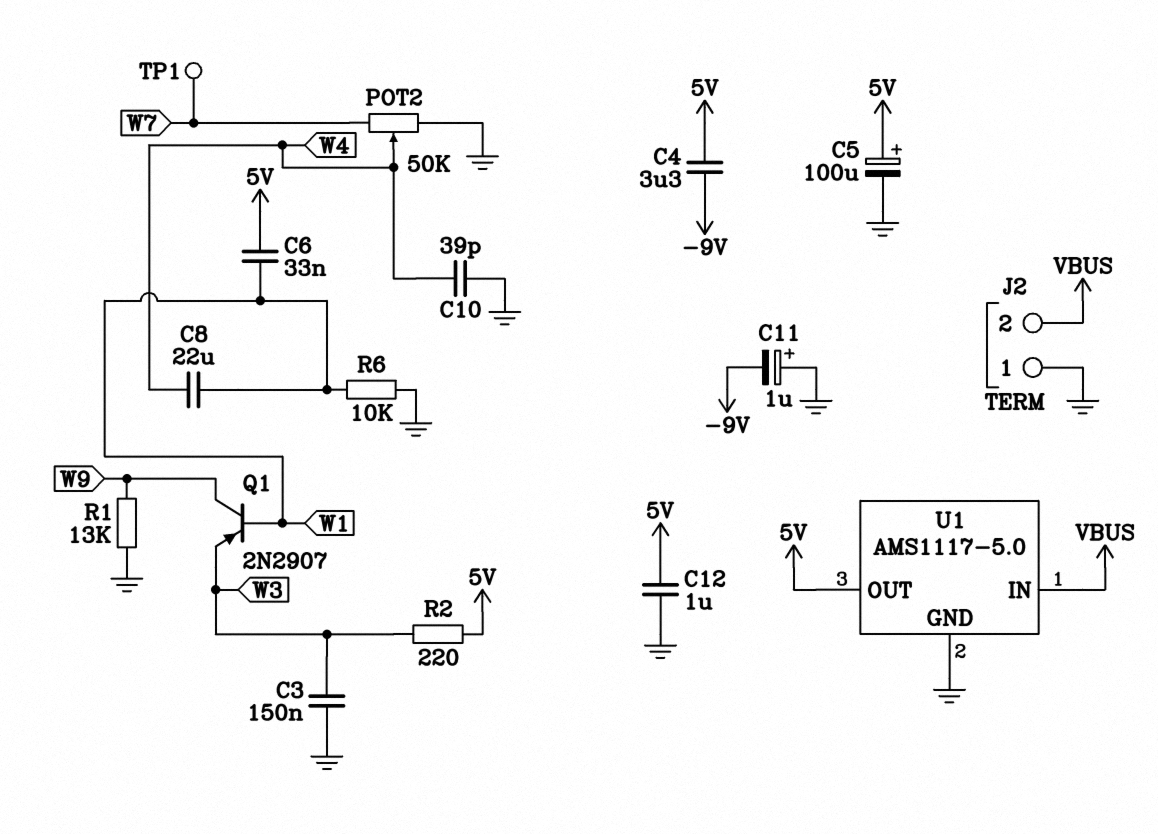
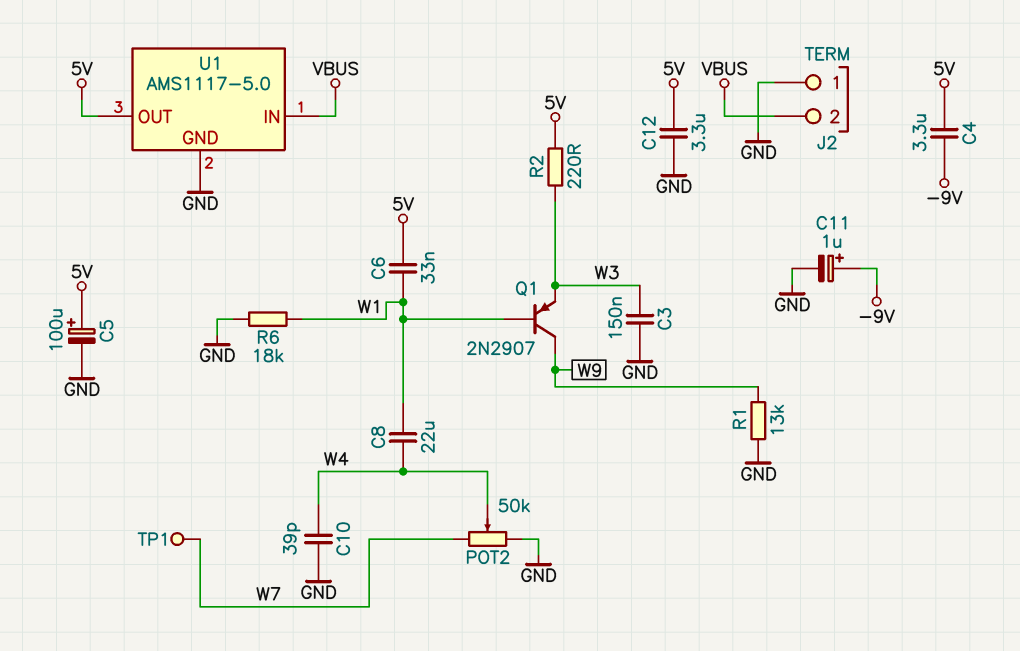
C11: 1uF (plus GND, minus -9V) -> 1uF (plus -9V, minus GND)
C12: 1uF (5V, GND) -> 3.3uF (5V, GND)
R6: 10k (GND, W1) -> 18k (GND, W1)

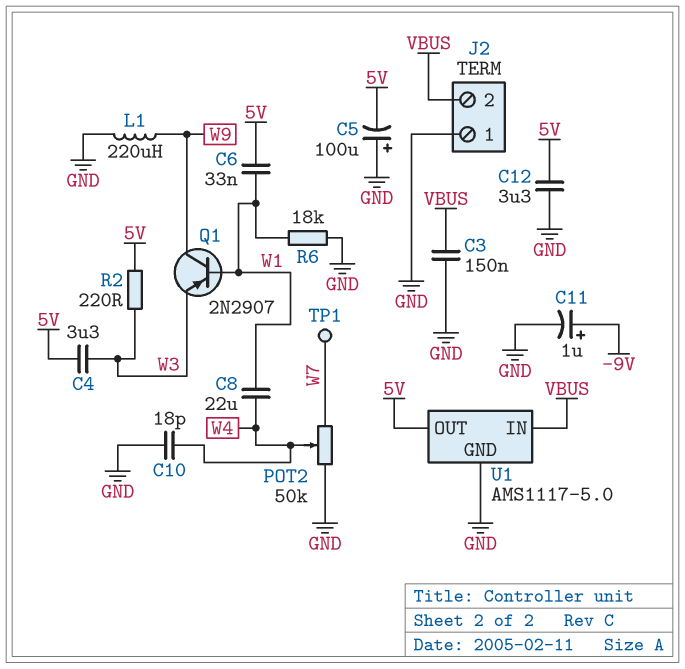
C3: 150nF (GND, W3) -> 150nF (GND, VBUS)
C4: 3.3uF (-9V, 5V) -> 3.3uF (5V, W3)
C5: 100uF (plus 5V, minus GND) -> 100uF (plus GND, minus 5V)
C10: 39pF (GND, W4) -> 18pF (GND, W4)
L1: none -> 220uH (GND, W9)
R1: 13k (GND, W9) -> none

